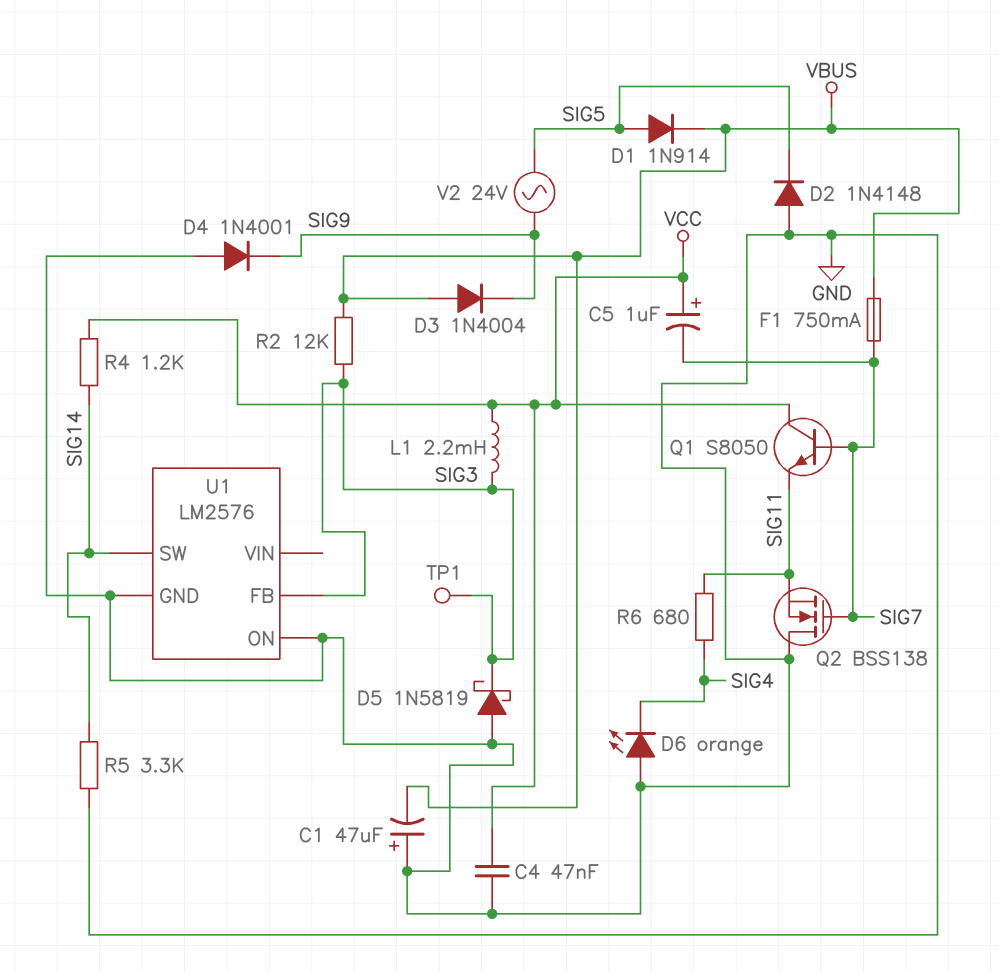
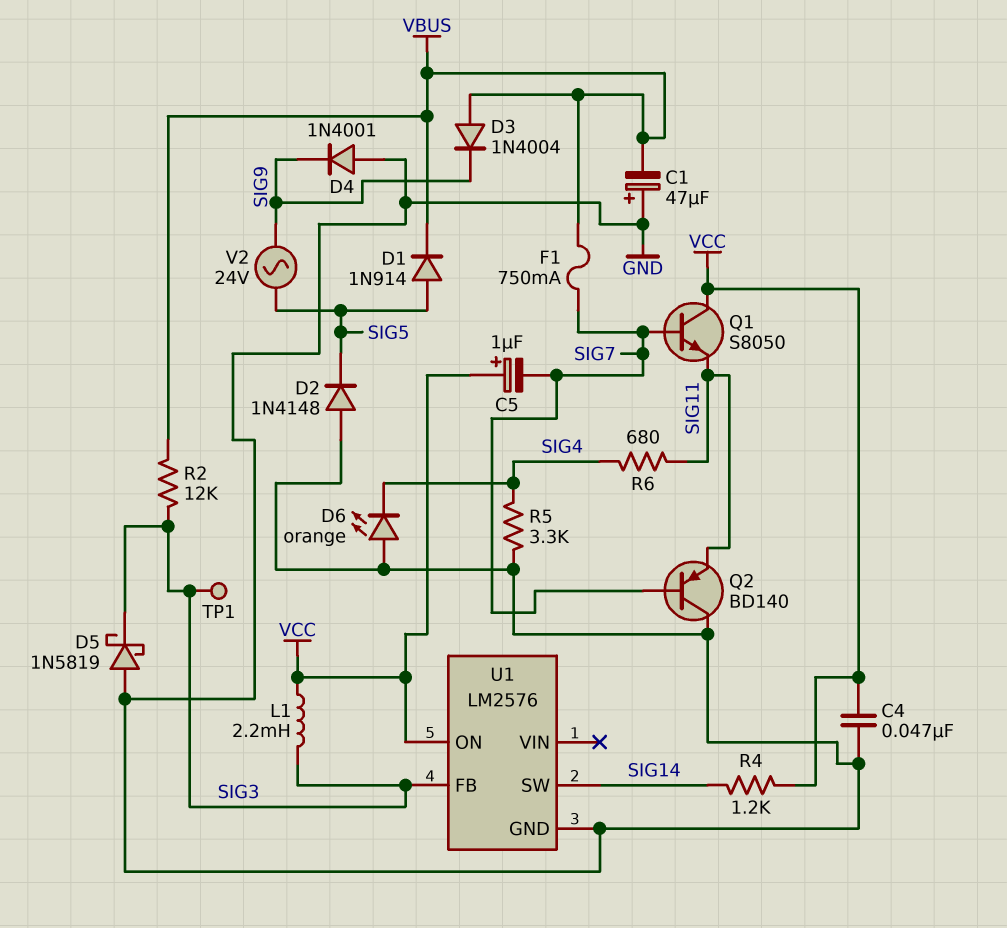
Q2: NMOS BSS138 (G SIG7, D GND, S SIG11) -> PNP BD140 (B SIG7, C GND, E SIG11)
R5: 3.3k (GND, SIG14) -> 3.3k (GND, SIG4)
U1 pin ON: GND -> VCC

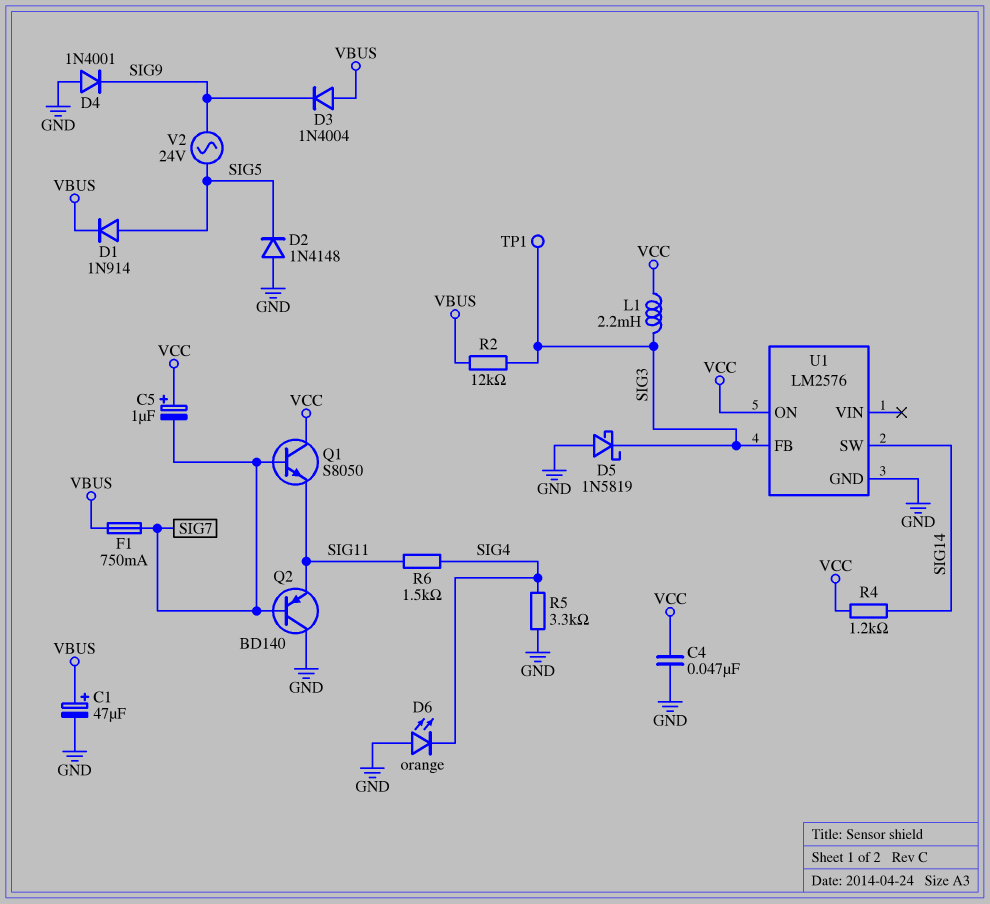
C1: 47uF (plus GND, minus VBUS) -> 47uF (plus VBUS, minus GND)
R6: 680 (SIG4, SIG11) -> 1.5k (SIG4, SIG11)

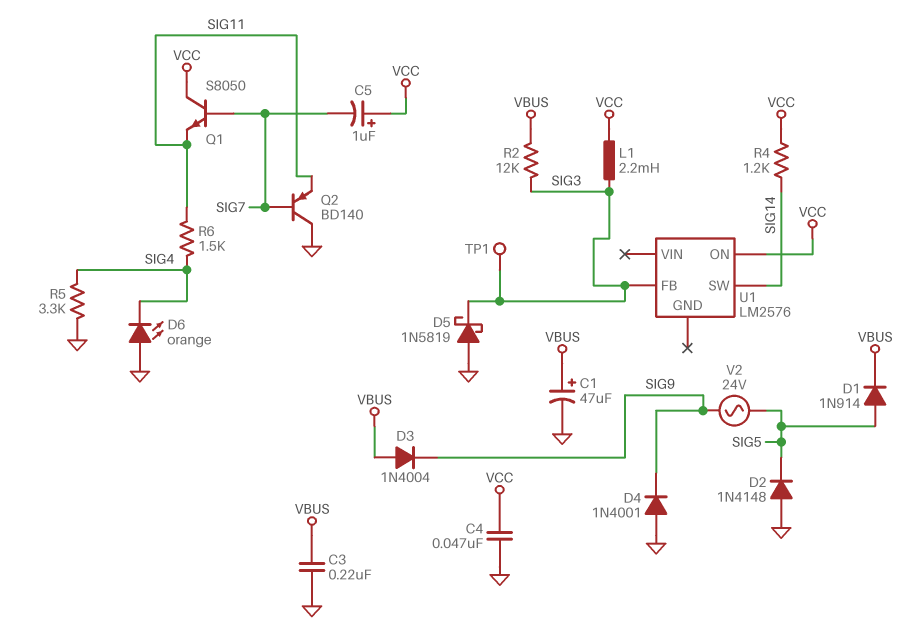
C3: none -> 220nF (GND, VBUS)
F1: 750mA (SIG7, VBUS) -> none
U1 pin GND: GND -> none

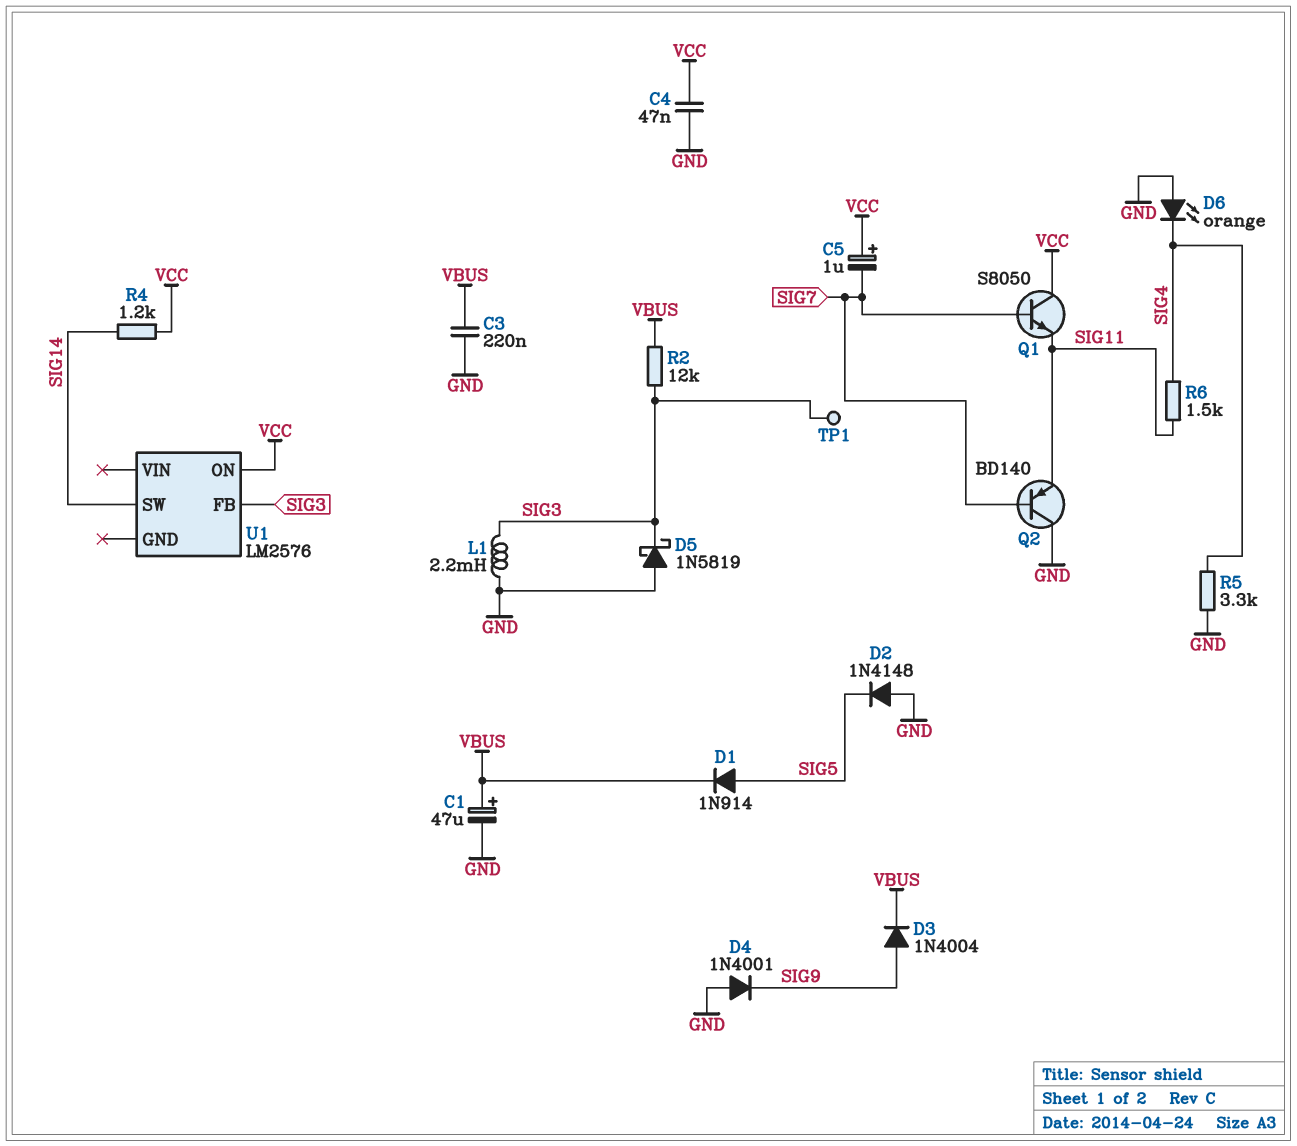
D3: diode 1N4004 (A VBUS, K SIG9) -> diode 1N4004 (A SIG9, K VBUS)
L1: 2.2mH (SIG3, VCC) -> 2.2mH (GND, SIG3)
V2: AC 24V (SIG5, SIG9) -> none

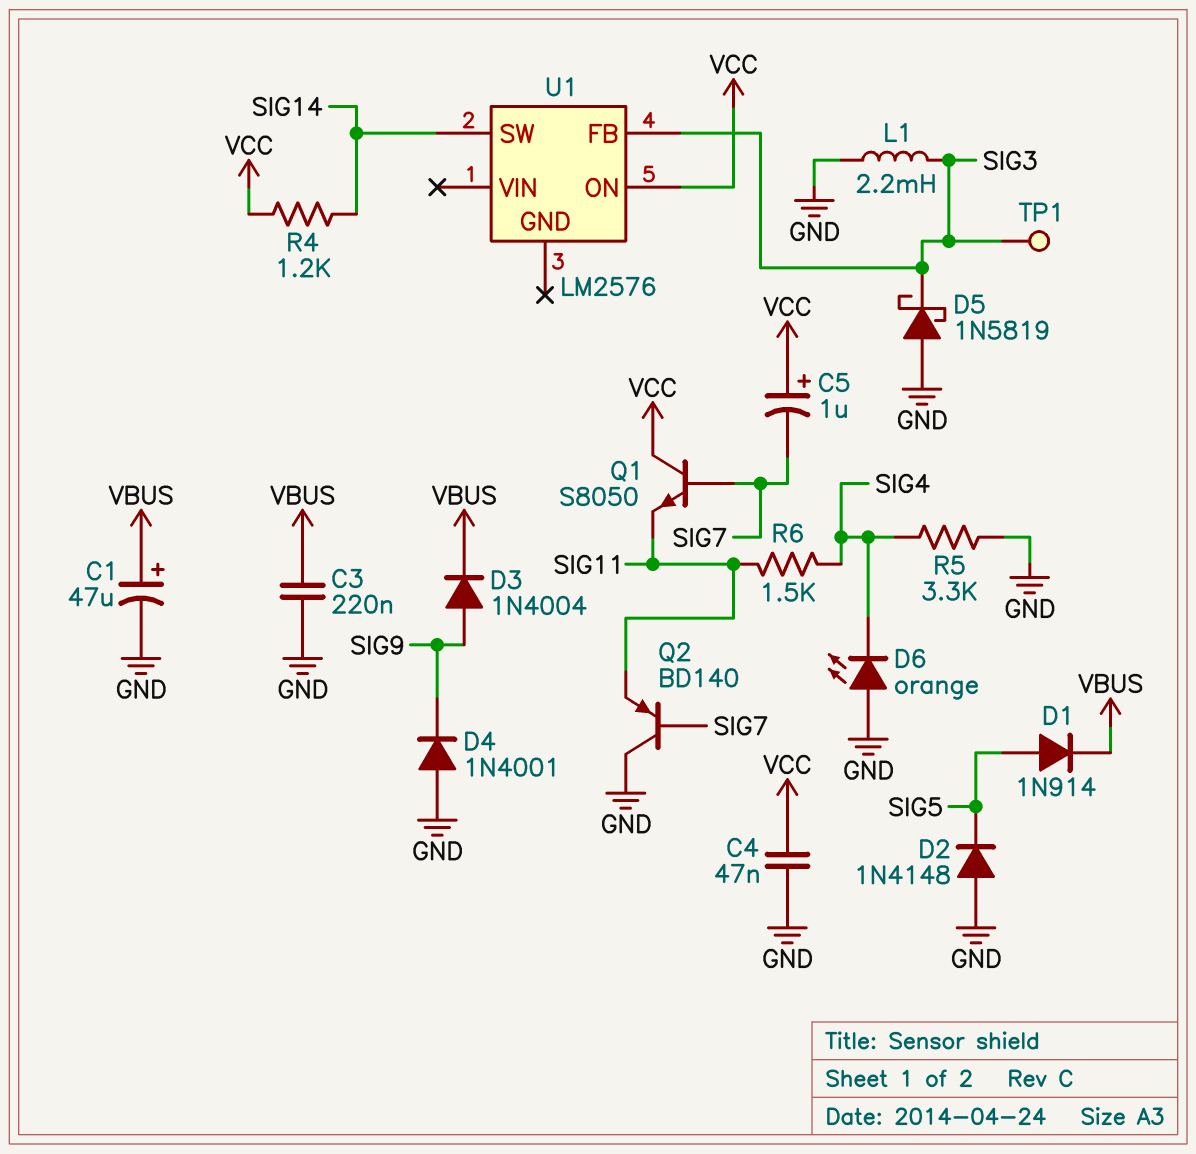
R2: 12k (SIG3, VBUS) -> none

